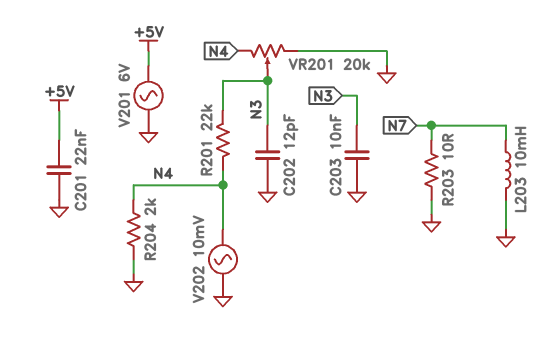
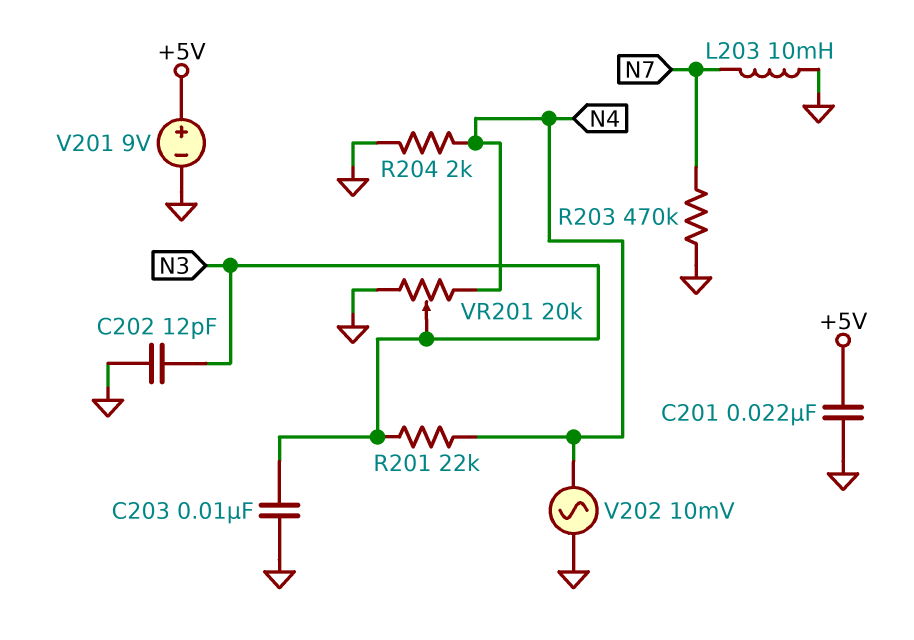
R203: 10 (GND, N7) -> 470k (GND, N7)
V201: AC 6V (+5V, GND) -> 9V (plus +5V, minus GND)

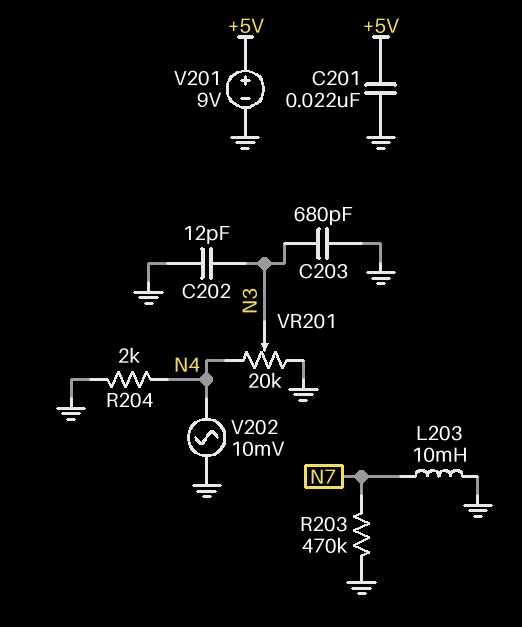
C203: 10nF (GND, N3) -> 680pF (GND, N3)
R201: 22k (N3, N4) -> none

